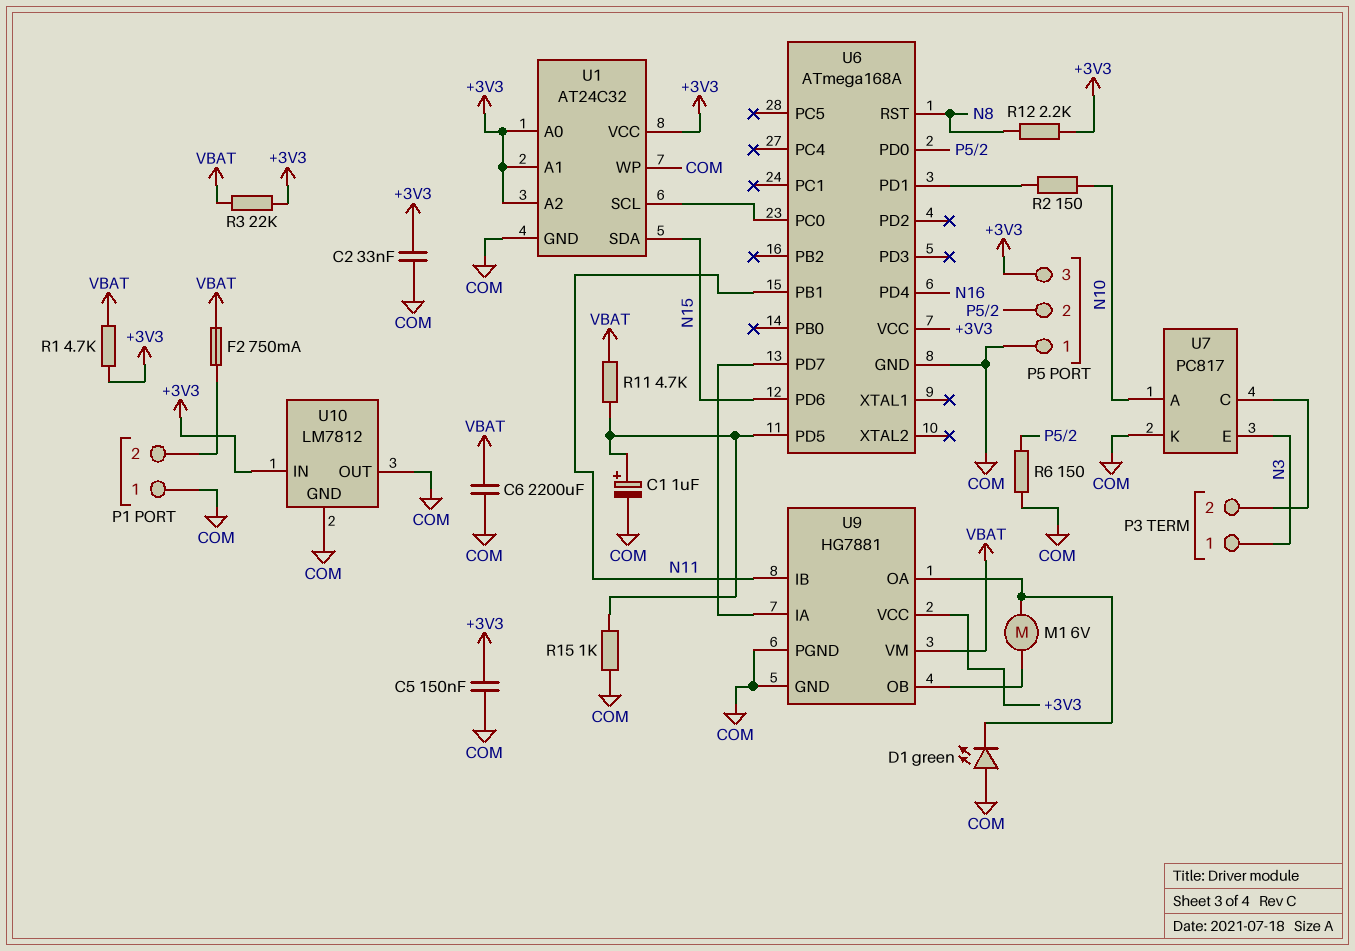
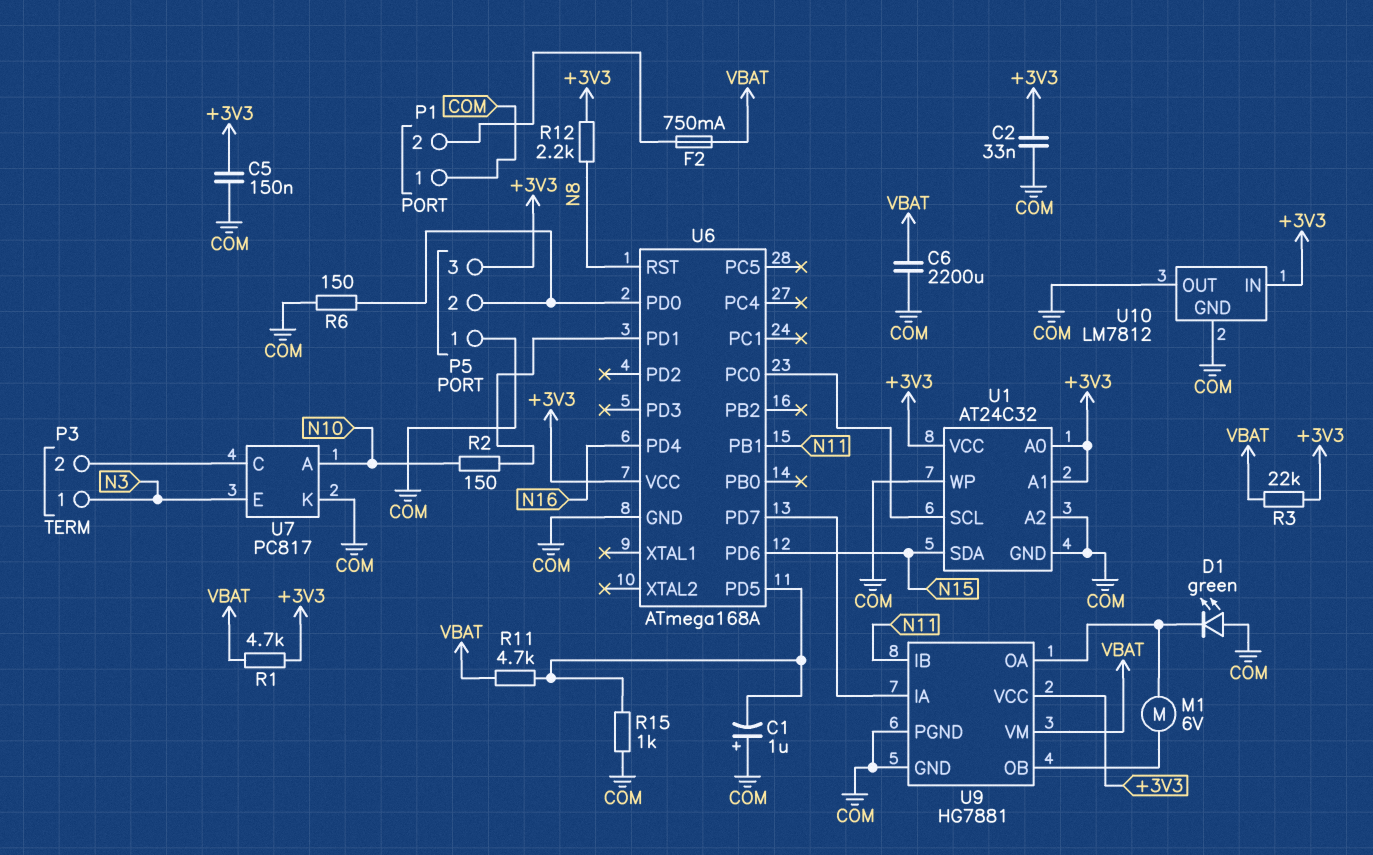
C1: 1uF (plus U6/PD5, minus COM) -> 1uF (plus COM, minus U6/PD5)
U1 pin A2: +3V3 -> COM

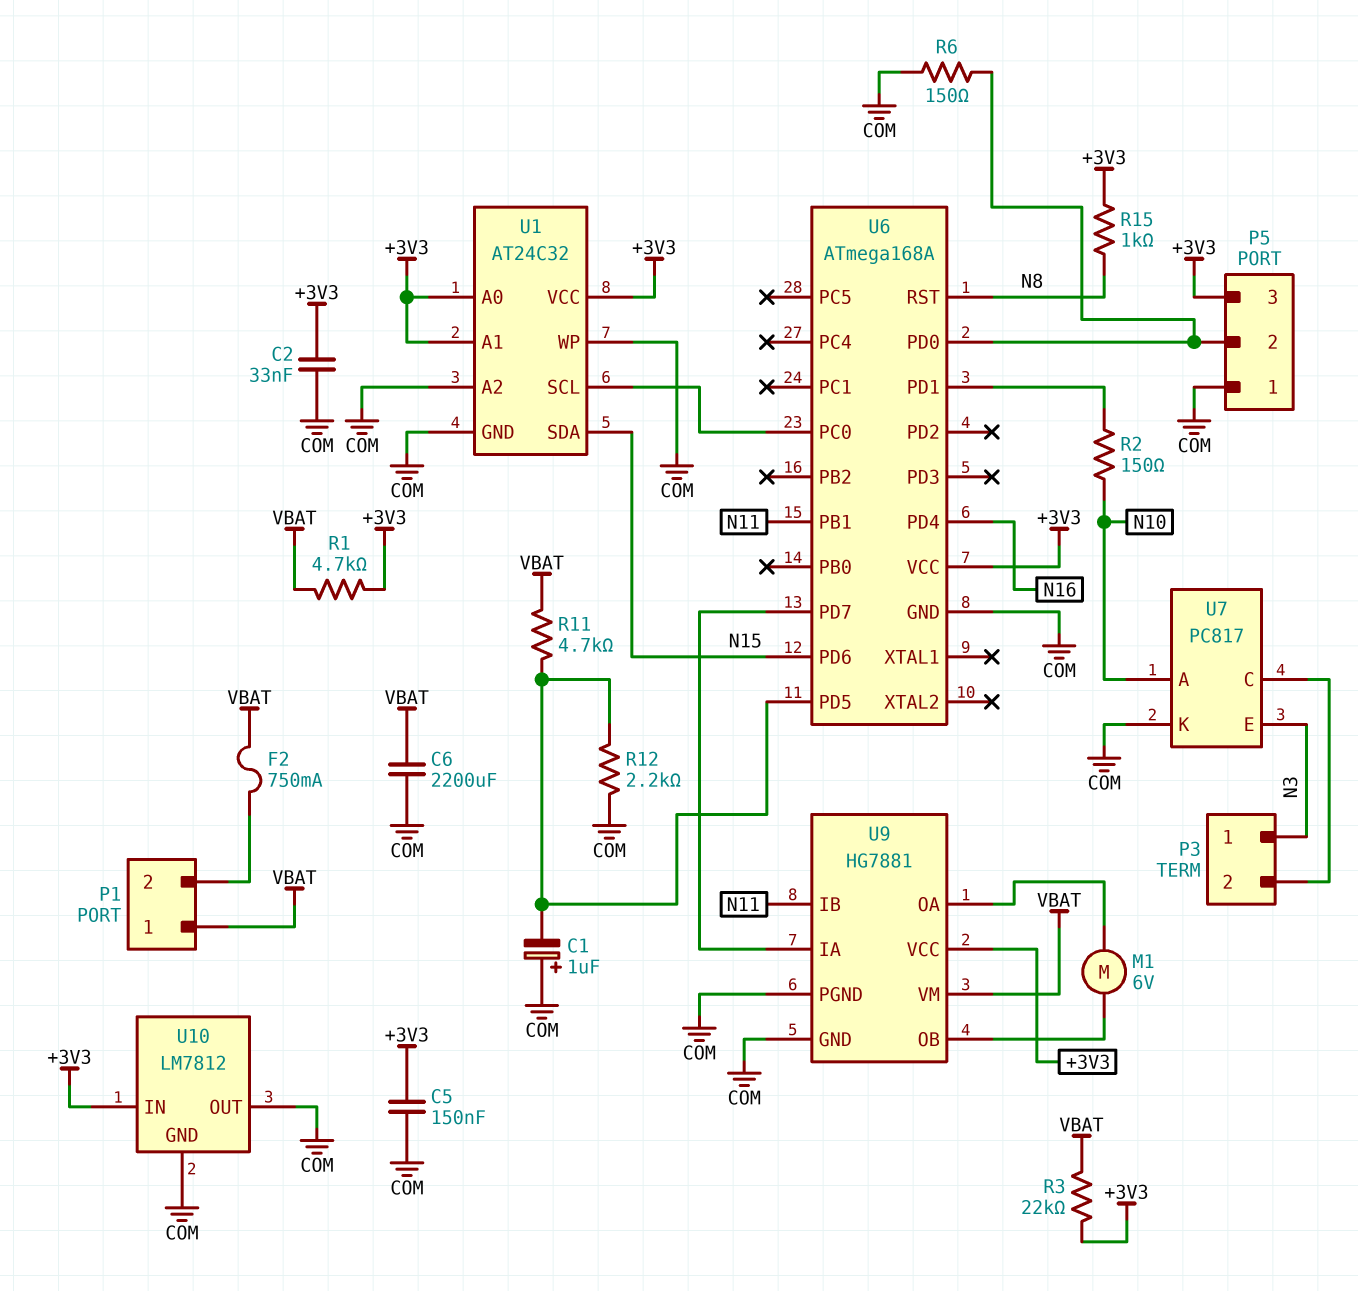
D1: LED green (A COM, K U9/OA) -> none
P1 pin 1: COM -> VBAT
R12: 2.2k (+3V3, N8) -> 2.2k (COM, U6/PD5)
R15: 1k (COM, U6/PD5) -> 1k (+3V3, N8)

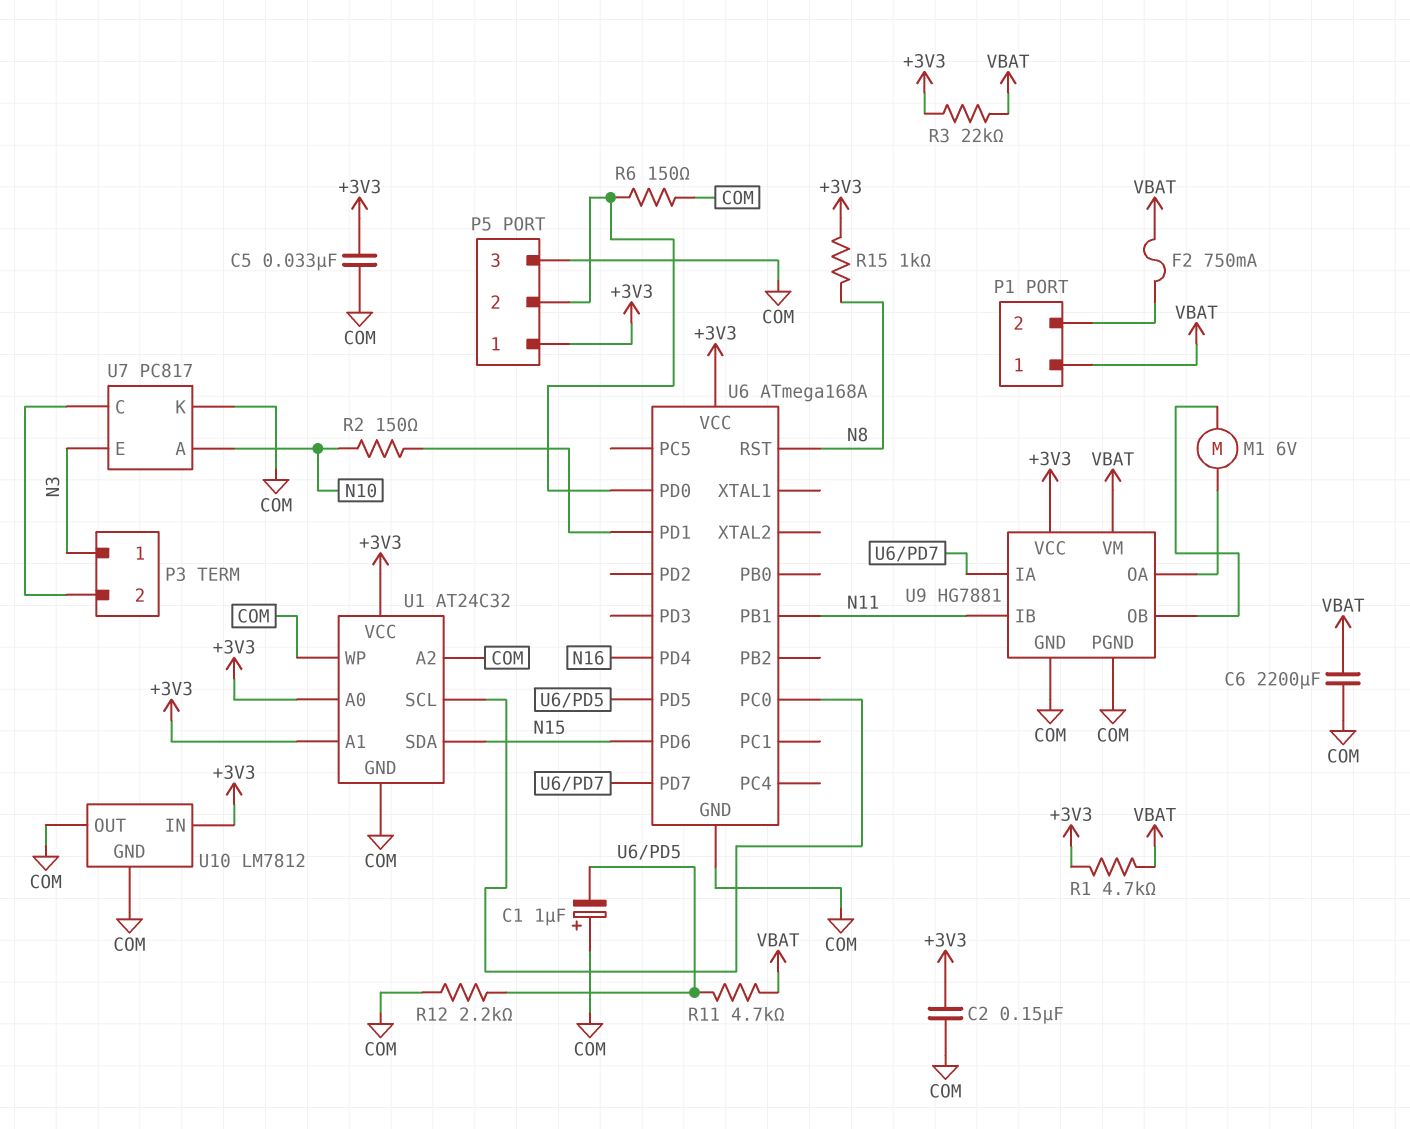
C2: 33nF (+3V3, COM) -> 150nF (+3V3, COM)
C5: 150nF (+3V3, COM) -> 33nF (+3V3, COM)
P5 pin 1: COM -> +3V3
P5 pin 3: +3V3 -> COM

